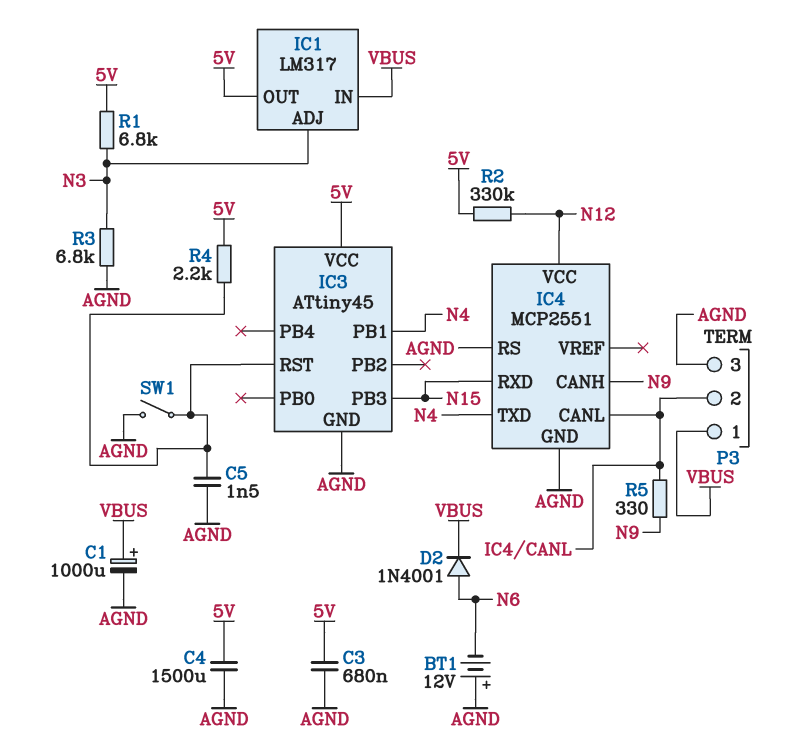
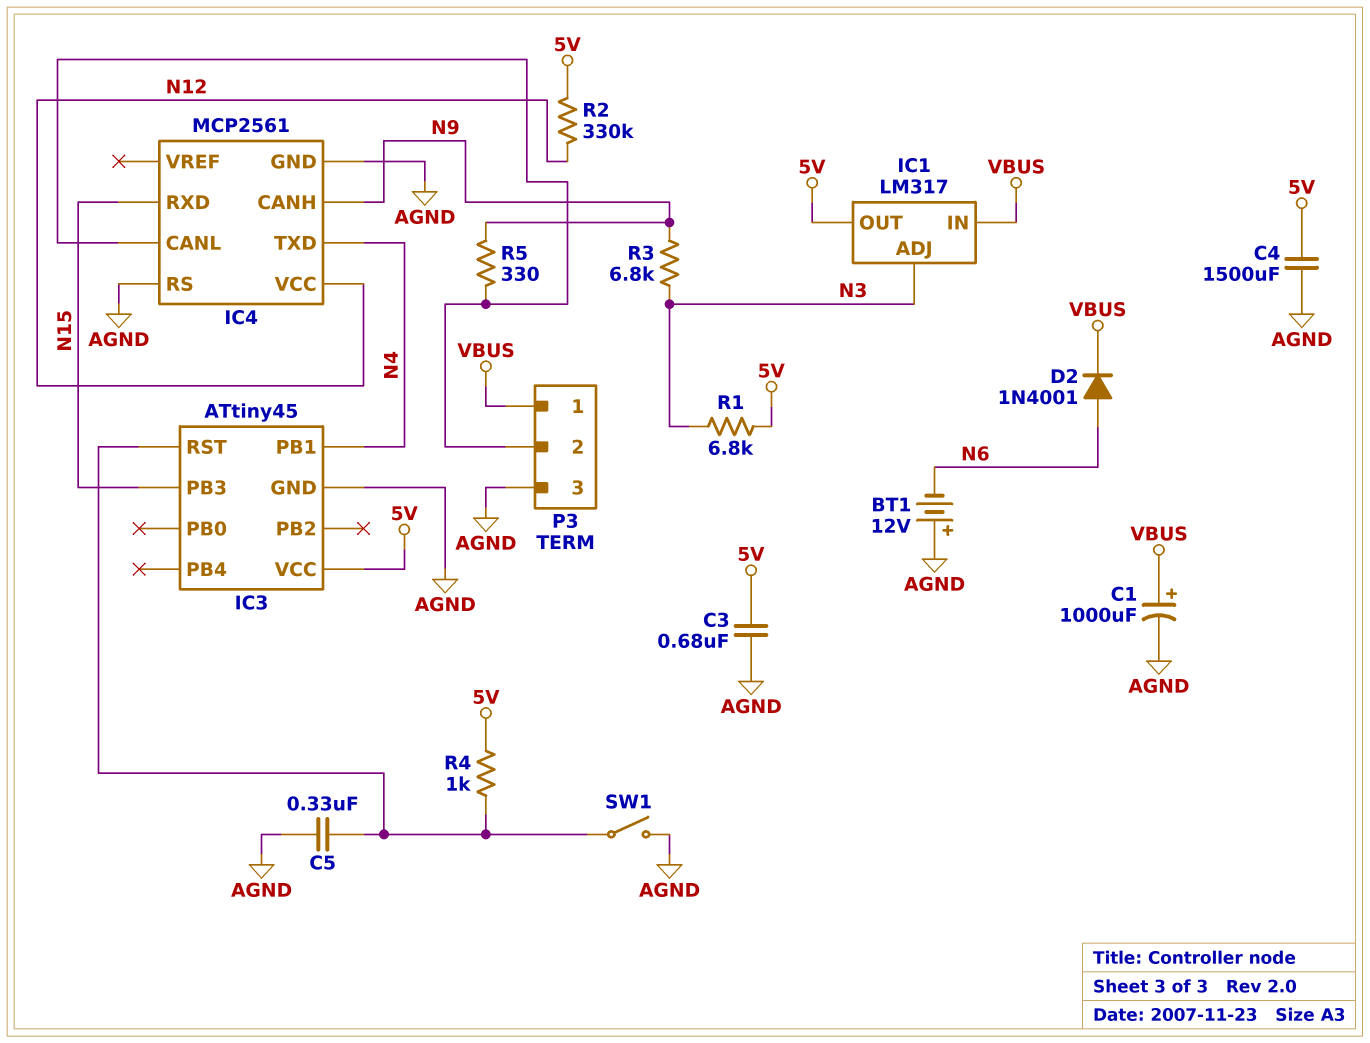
C5: 1.5nF (AGND, IC3/RST) -> 330nF (AGND, IC3/RST)
IC4: MCP2551 -> MCP2561
R3: 6.8k (AGND, N3) -> 6.8k (N3, N9)
R4: 2.2k (5V, IC3/RST) -> 1k (5V, IC3/RST)

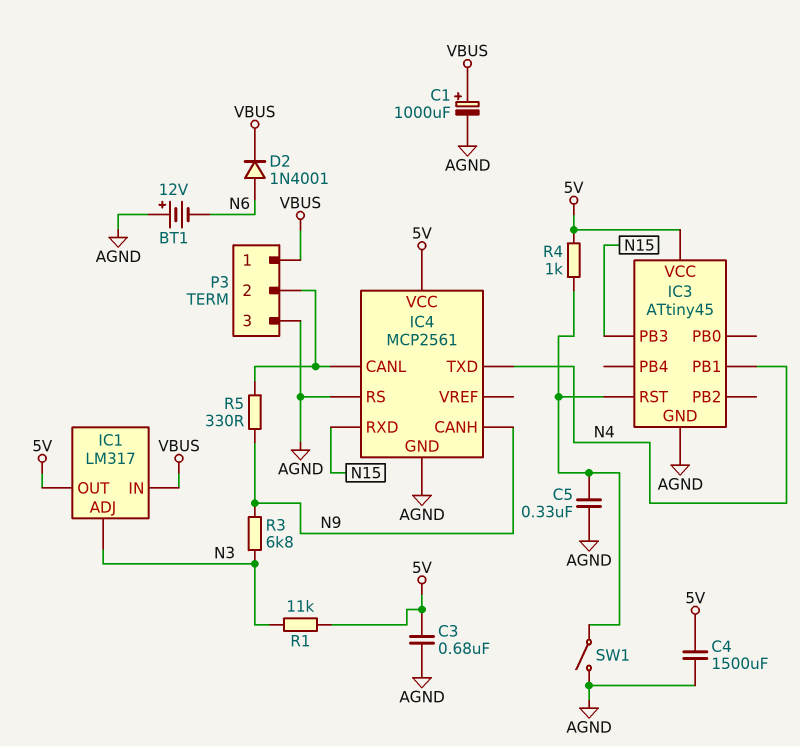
IC4 pin VCC: N12 -> 5V
R1: 6.8k (5V, N3) -> 11k (5V, N3)
R2: 330k (5V, N12) -> none

